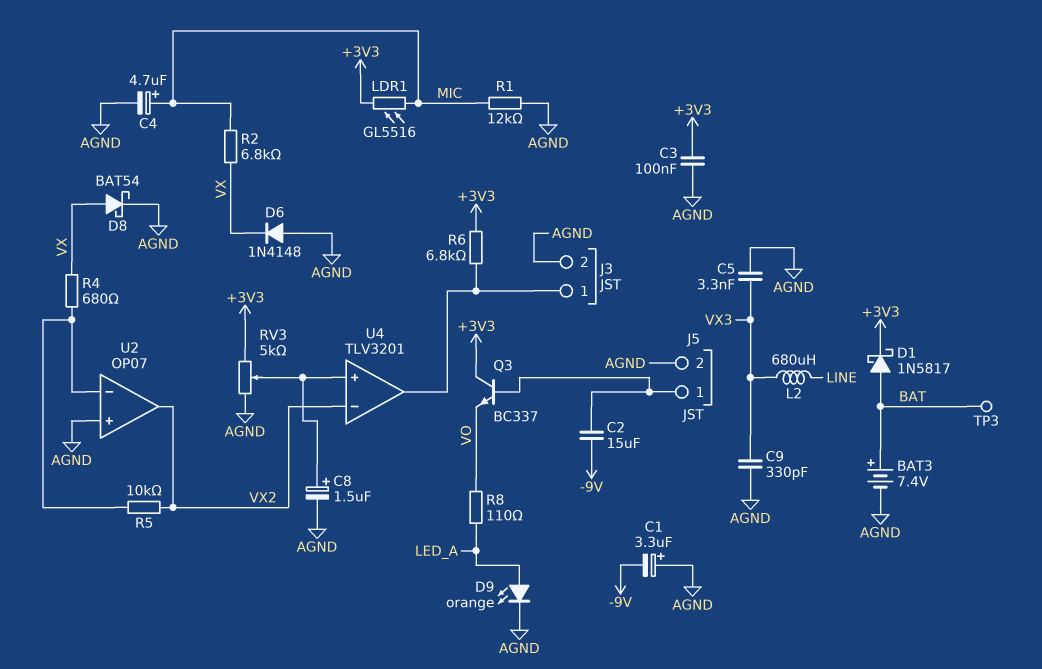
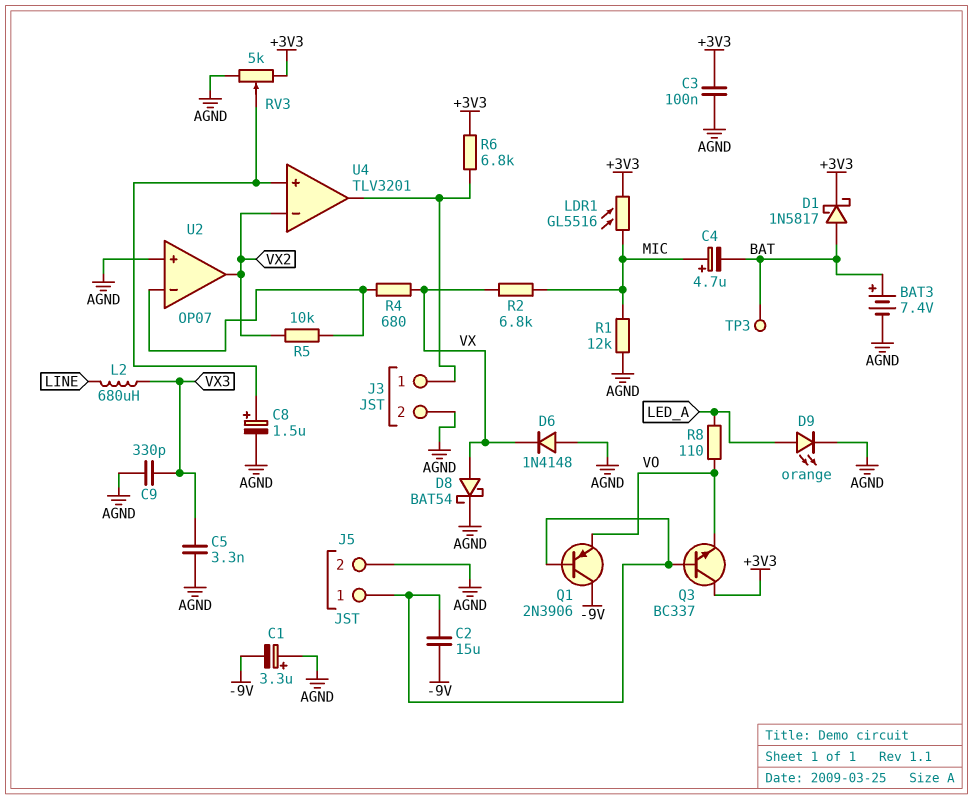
C4: 4.7uF (plus MIC, minus AGND) -> 4.7uF (plus MIC, minus BAT)
Q1: none -> PNP 2N3906 (B J5/1, C -9V, E VO)

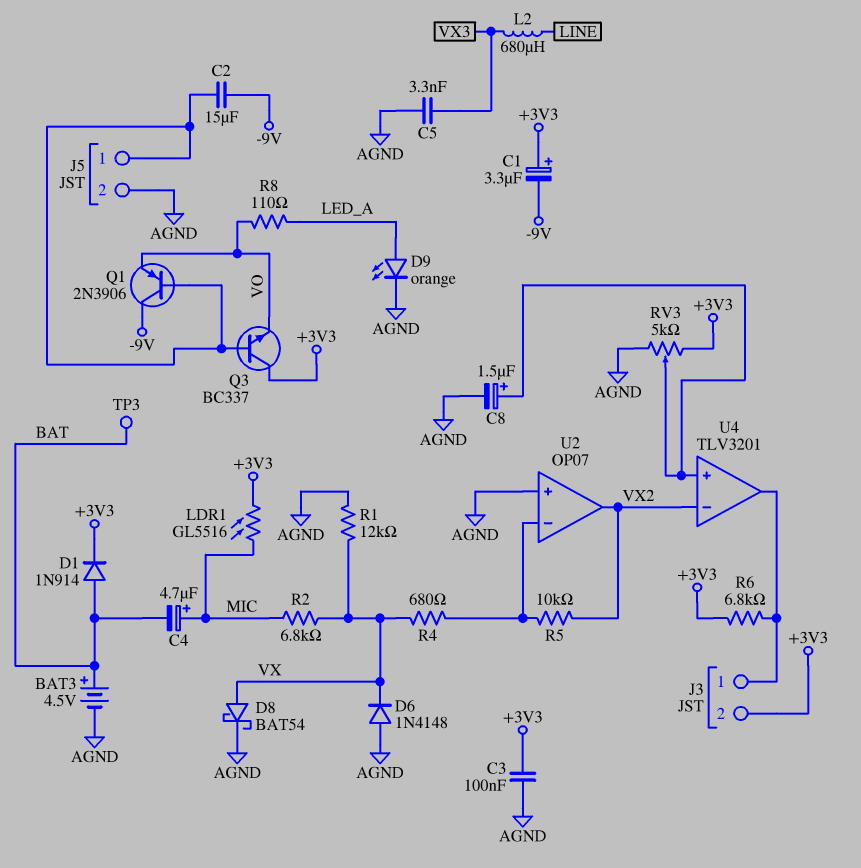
BAT3: 7.4V (plus BAT, minus AGND) -> 4.5V (plus BAT, minus AGND)
C1: 3.3uF (plus AGND, minus -9V) -> 3.3uF (plus +3V3, minus -9V)
C9: 330pF (AGND, VX3) -> none
D1: schottky 1N5817 (A BAT, K +3V3) -> diode 1N914 (A BAT, K +3V3)
J3 pin 2: AGND -> +3V3
R1: 12k (AGND, MIC) -> 12k (AGND, VX)

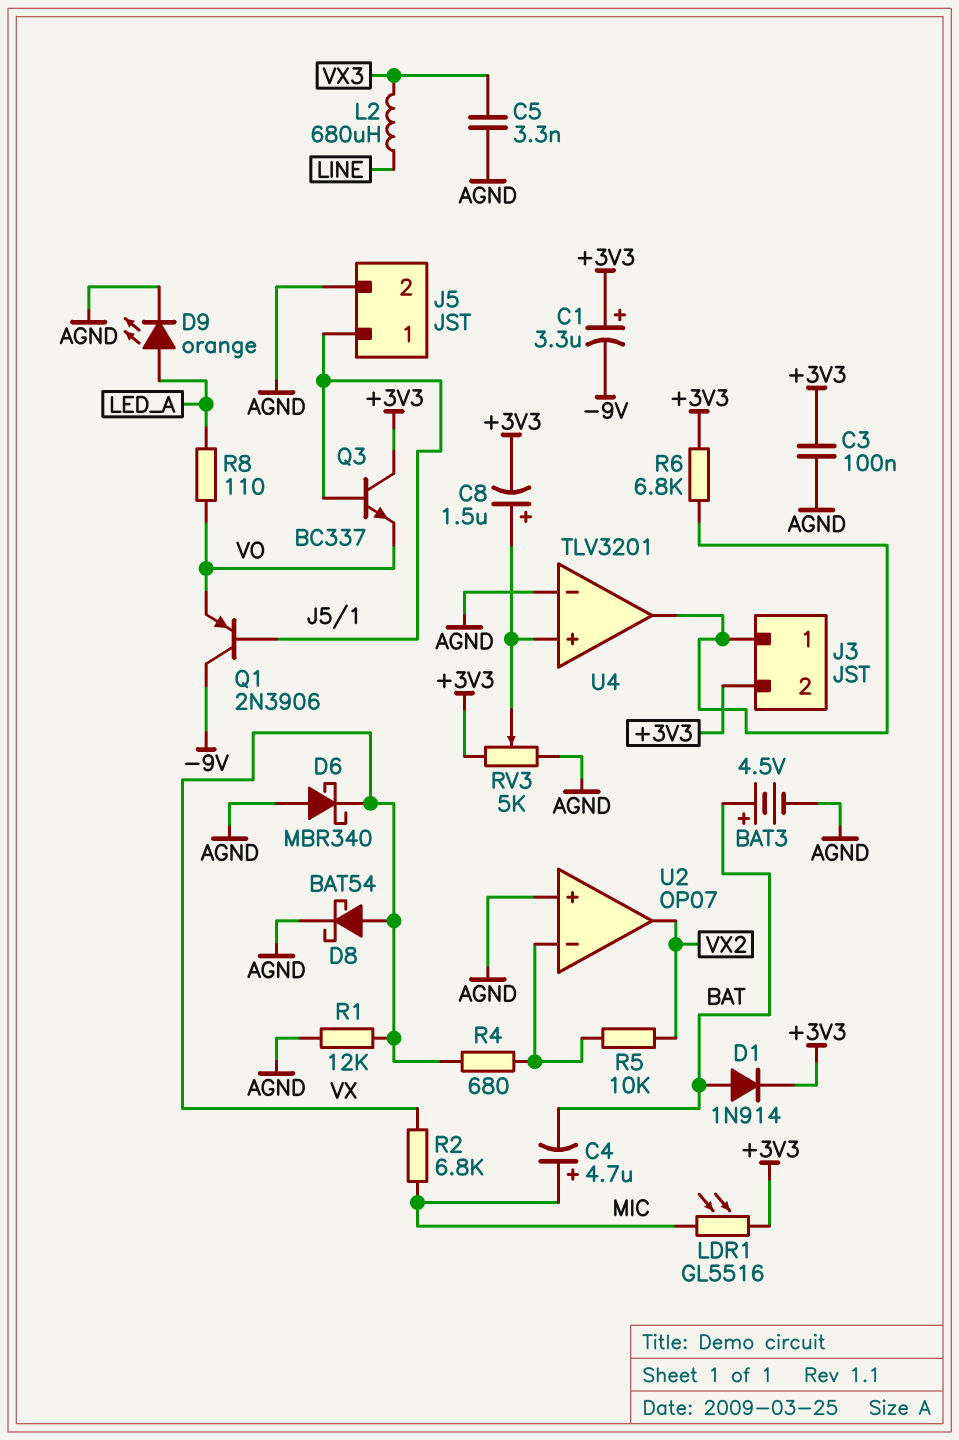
C2: 15uF (-9V, J5/1) -> none
C8: 1.5uF (plus U4/in+, minus AGND) -> 1.5uF (plus U4/in+, minus +3V3)
D6: diode 1N4148 (A AGND, K VX) -> schottky MBR340 (A AGND, K VX)
TP3: test point (BAT) -> none
U4 pin in-: VX2 -> AGND

